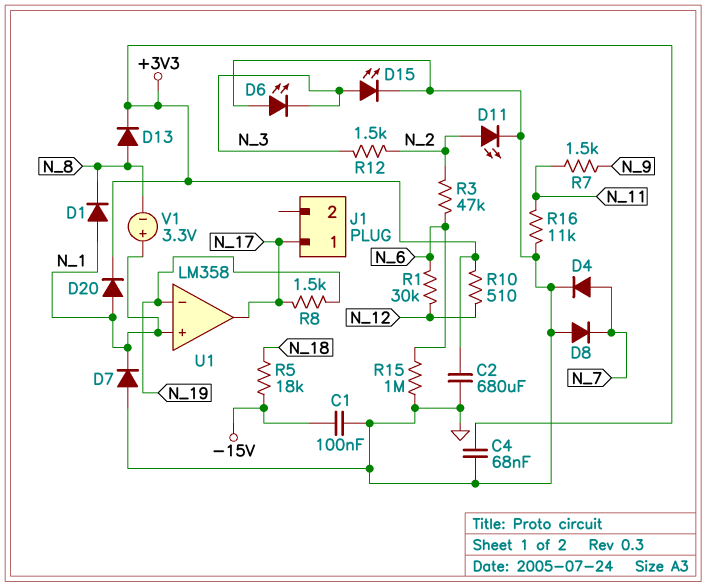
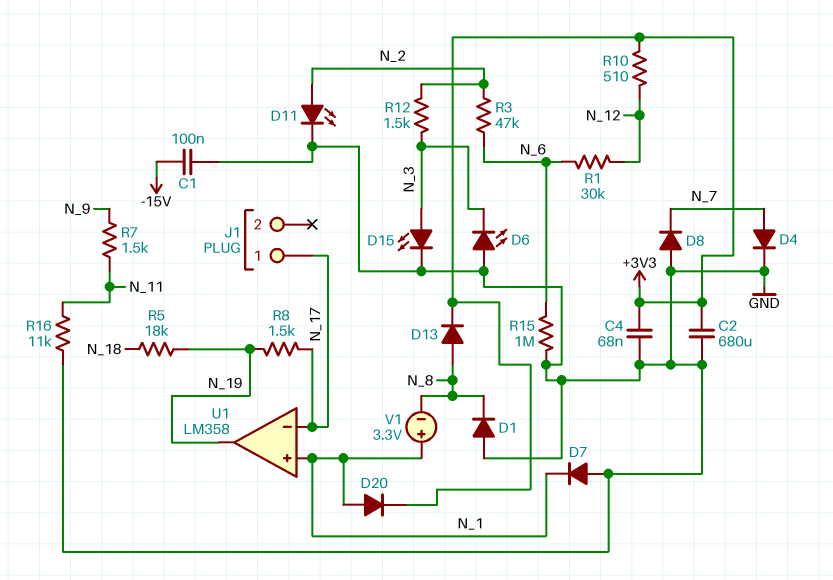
D1: diode (A N_1, K N_8) -> diode (A GND, K N_8)
R5: 18k (-15V, N_18) -> 18k (N_18, N_19)
U1 pin in-: N_19 -> N_17
U1 pin out: N_17 -> N_19

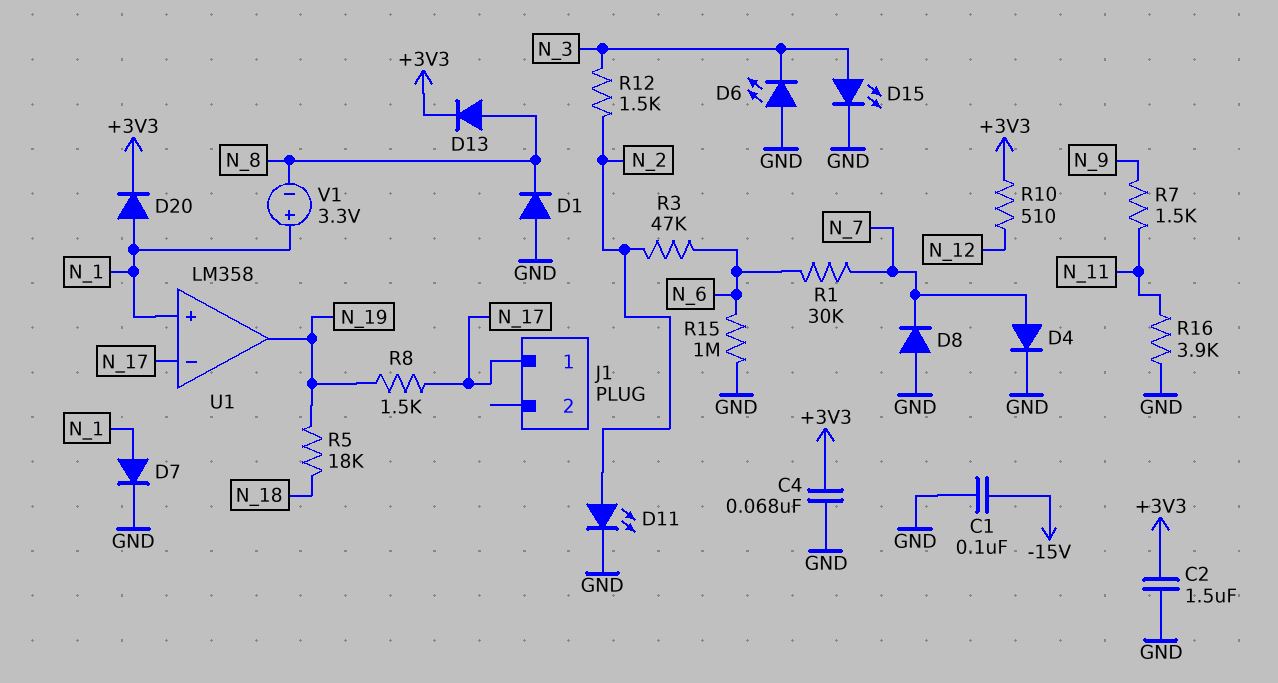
C2: 680uF (+3V3, GND) -> 1.5uF (+3V3, GND)
D7: diode (A GND, K N_1) -> diode (A N_1, K GND)
R1: 30k (N_6, N_12) -> 30k (N_6, N_7)
R16: 11k (GND, N_11) -> 3.9k (GND, N_11)

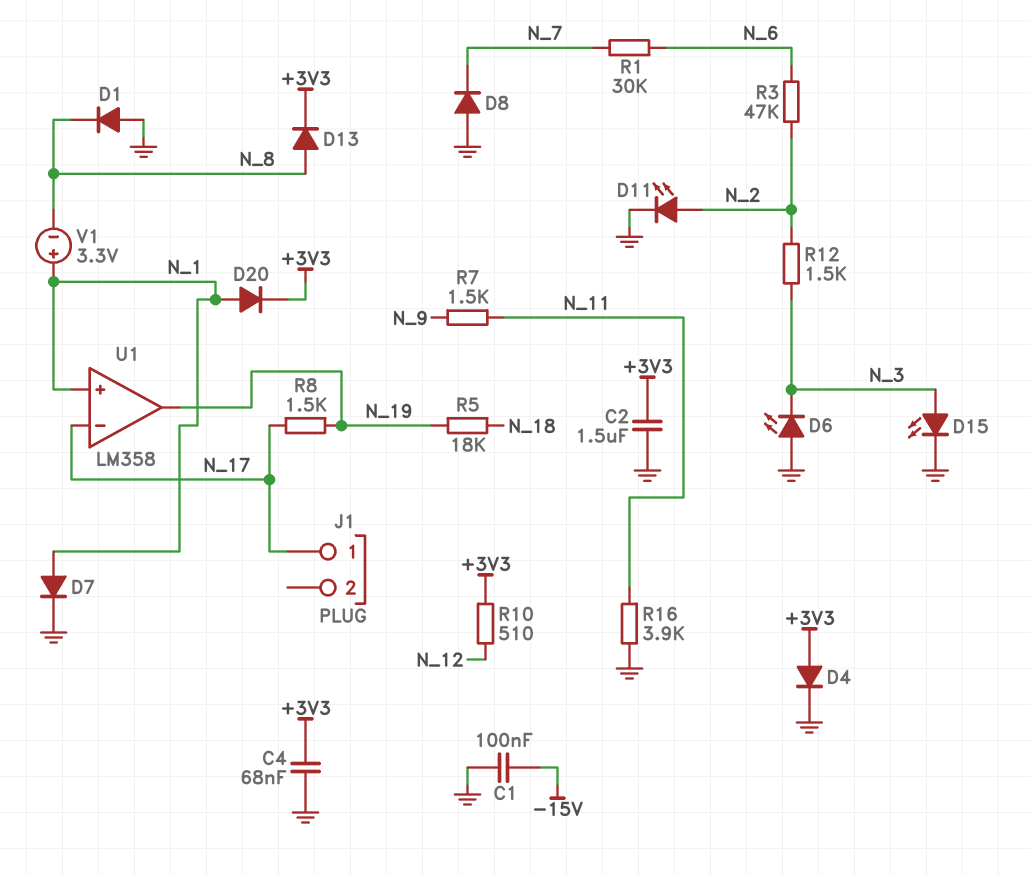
D4: diode (A N_7, K GND) -> diode (A +3V3, K GND)
R15: 1M (GND, N_6) -> none

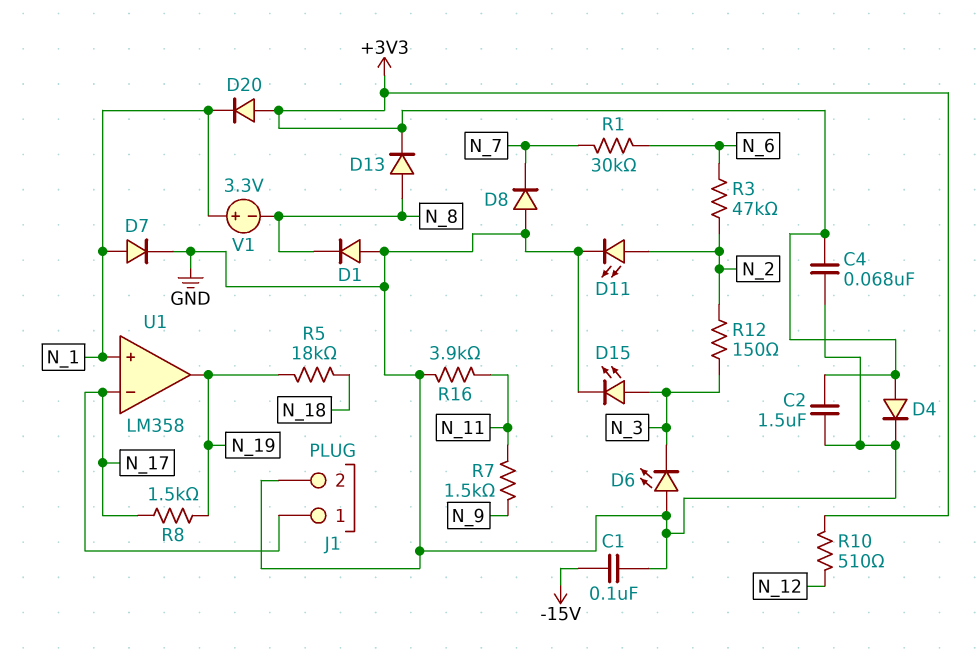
D20: diode (A N_1, K +3V3) -> diode (A +3V3, K N_1)
J1 pin 2: none -> GND
R12: 1.5k (N_2, N_3) -> 150 (N_2, N_3)

